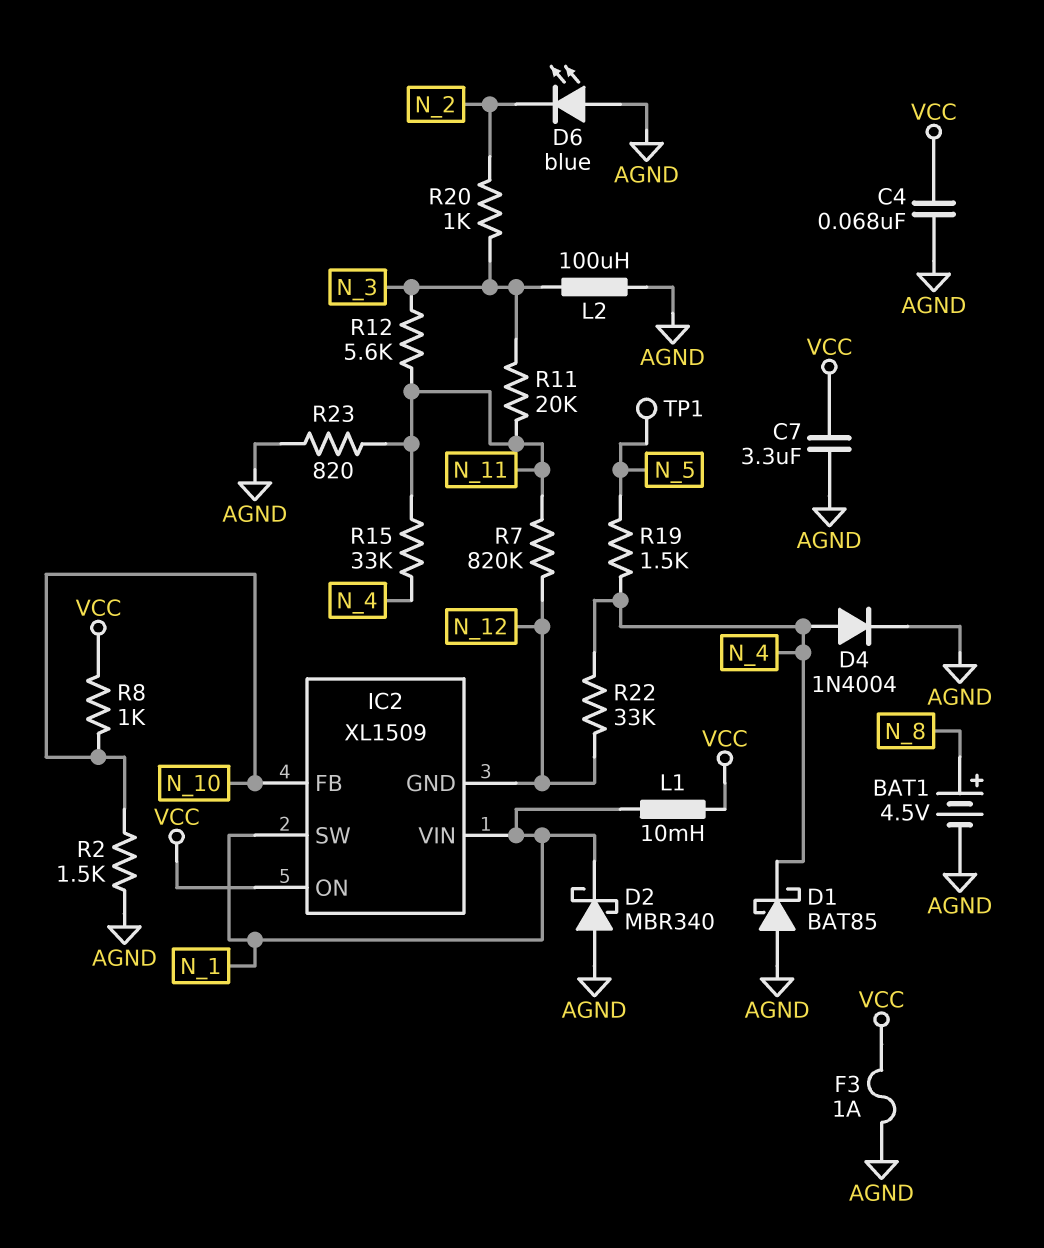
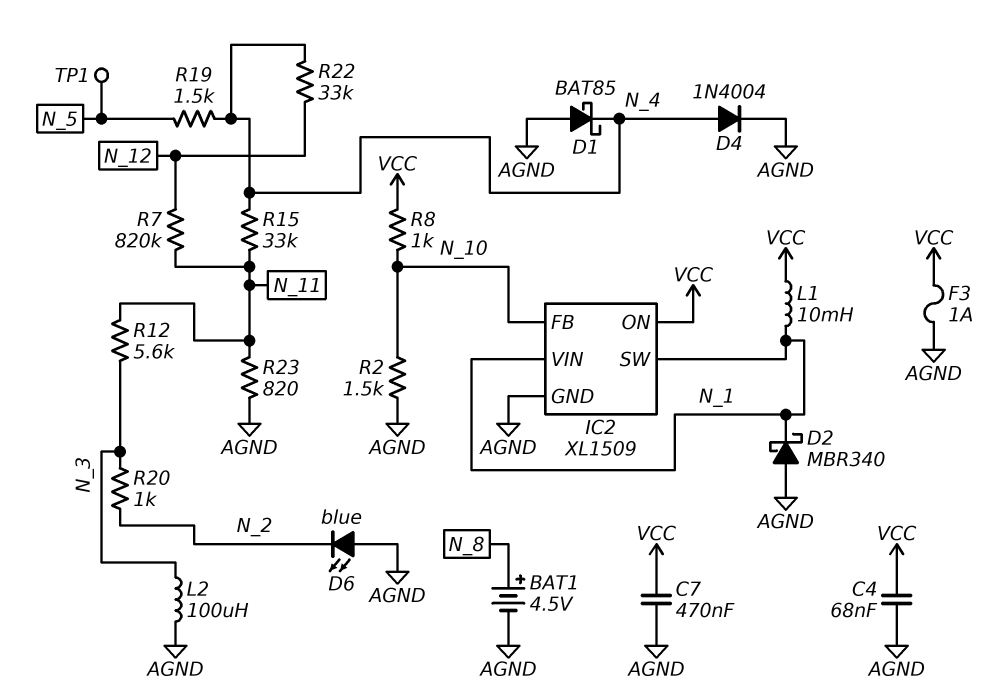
C7: 3.3uF (AGND, VCC) -> 470nF (AGND, VCC)
IC2 pin GND: N_12 -> AGND
R11: 20k (N_3, N_11) -> none

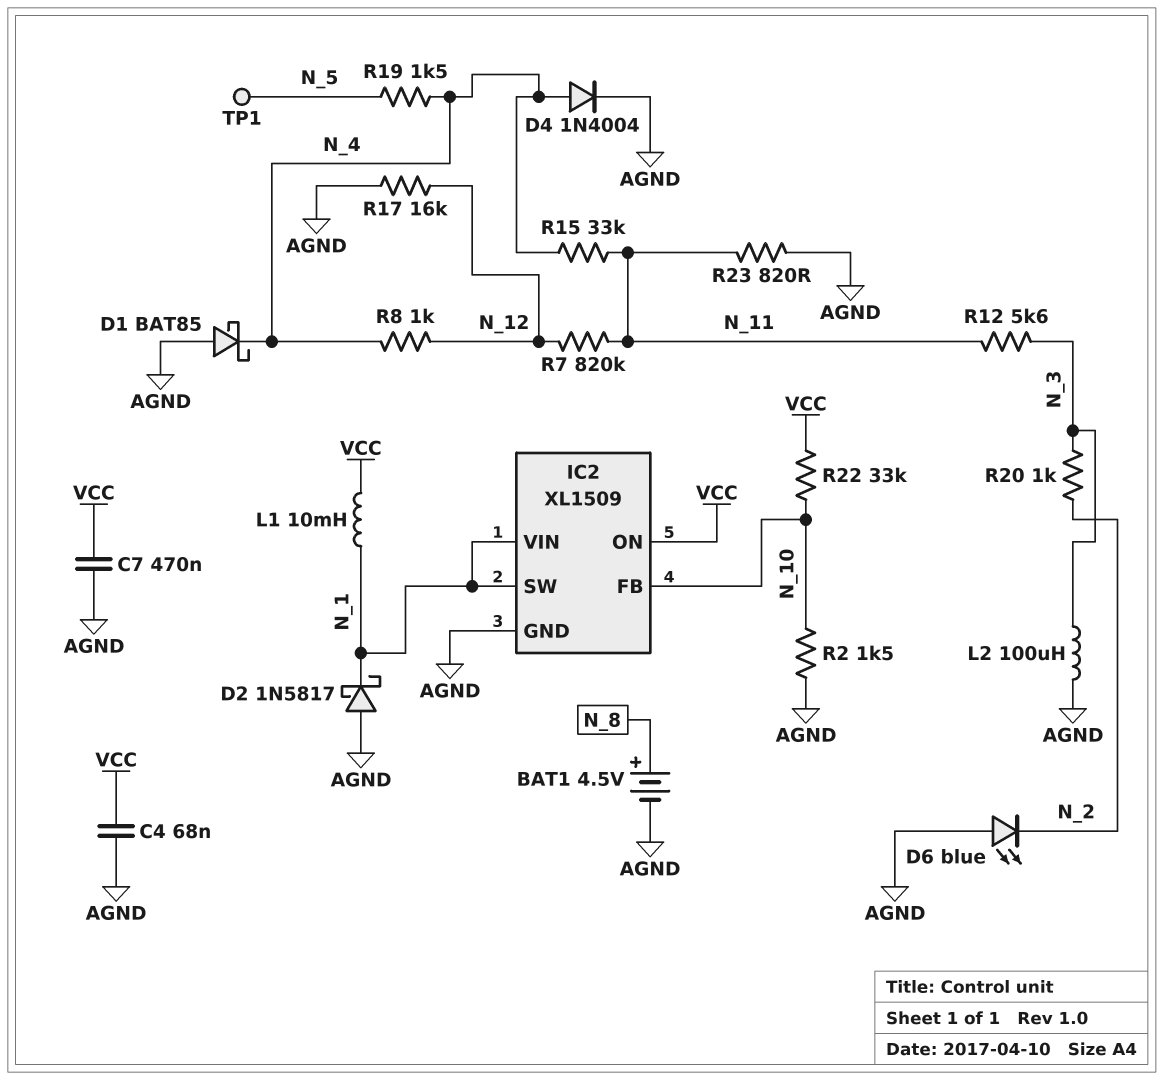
D2: schottky MBR340 (A AGND, K N_1) -> schottky 1N5817 (A AGND, K N_1)
F3: 1A (AGND, VCC) -> none
R8: 1k (N_10, VCC) -> 1k (N_4, N_12)
R17: none -> 16k (AGND, N_12)
R22: 33k (N_4, N_12) -> 33k (N_10, VCC)

